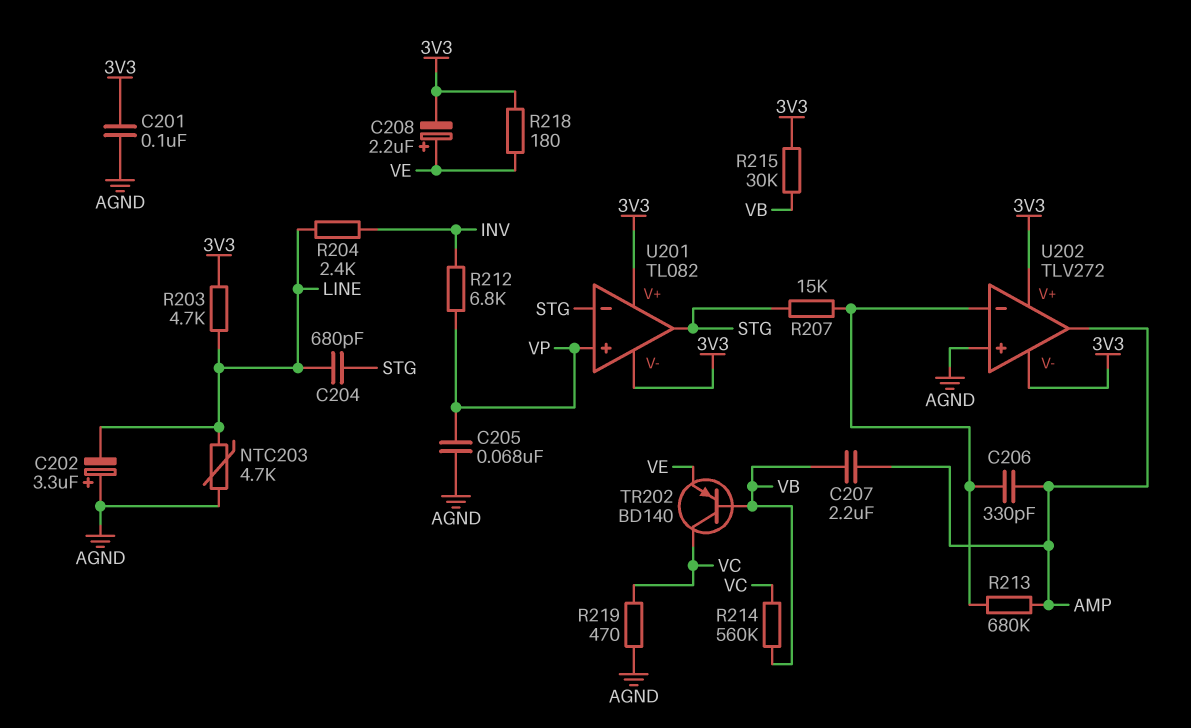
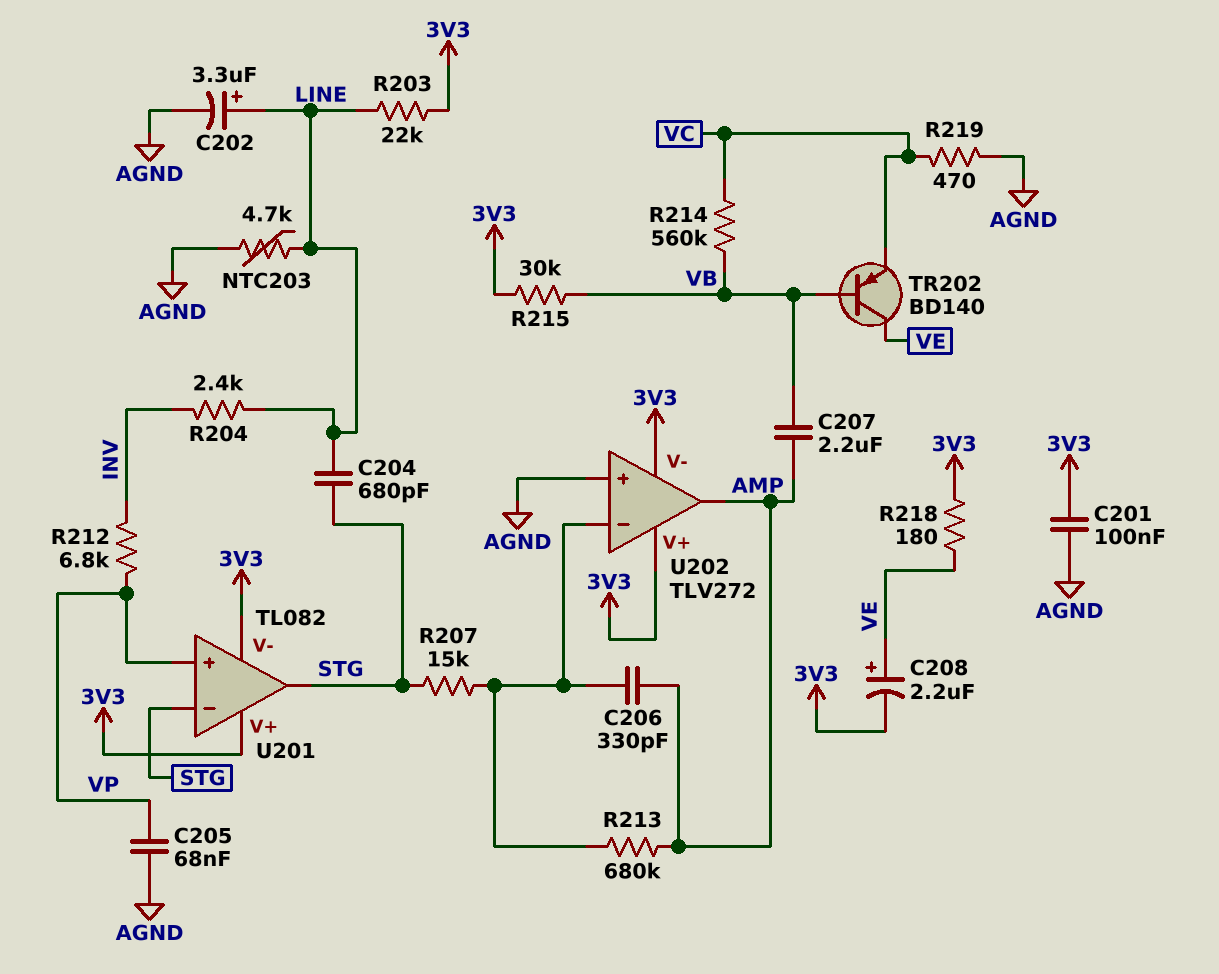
C202: 3.3uF (plus AGND, minus LINE) -> 3.3uF (plus LINE, minus AGND)
R203: 4.7k (3V3, LINE) -> 22k (3V3, LINE)
TR202: PNP BD140 (B VB, C VC, E VE) -> PNP BD140 (B VB, C VE, E VC)

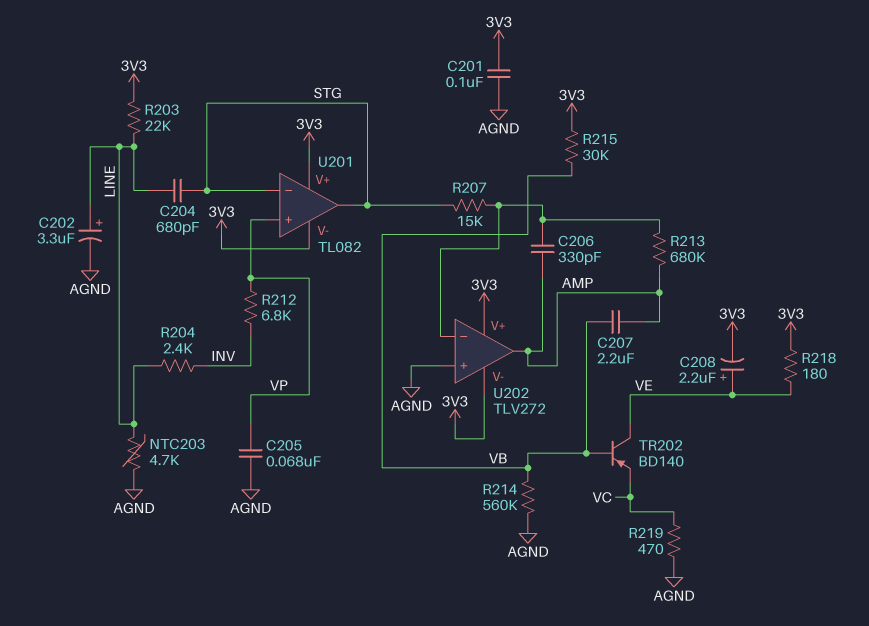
R214: 560k (VB, VC) -> 560k (AGND, VB)

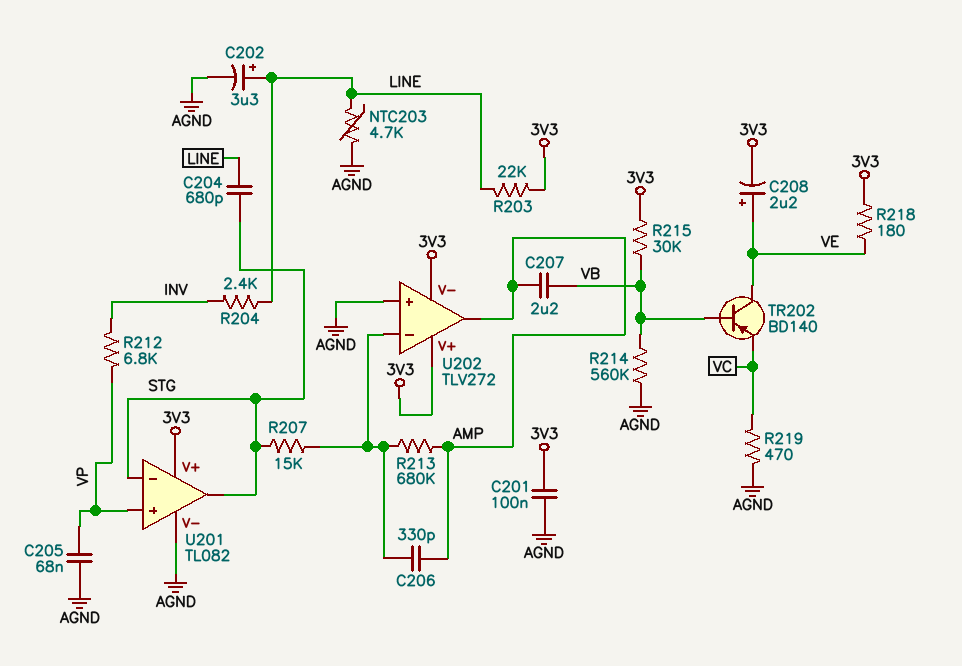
U201 pin V-: 3V3 -> AGND

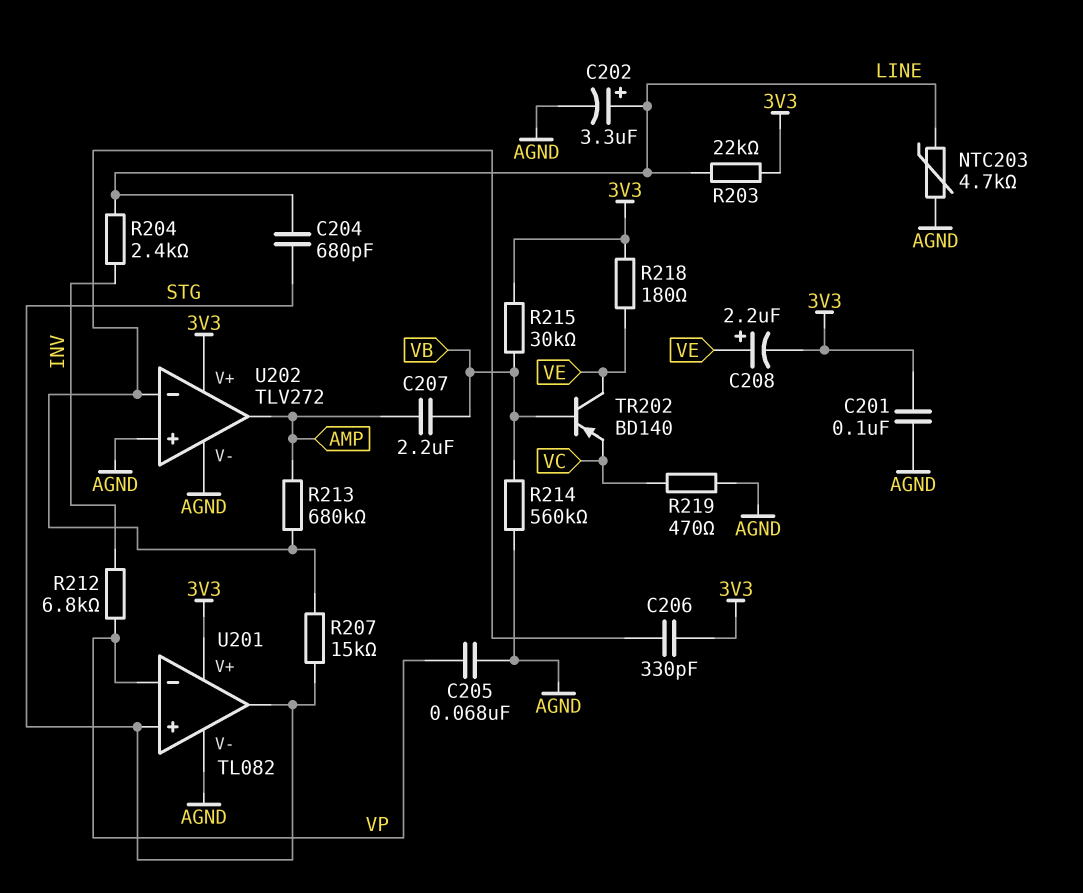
C206: 330pF (AMP, U202/in-) -> 330pF (3V3, U202/in-)
U201 pin in+: VP -> STG
U201 pin in-: STG -> VP
U202 pin V-: 3V3 -> AGND

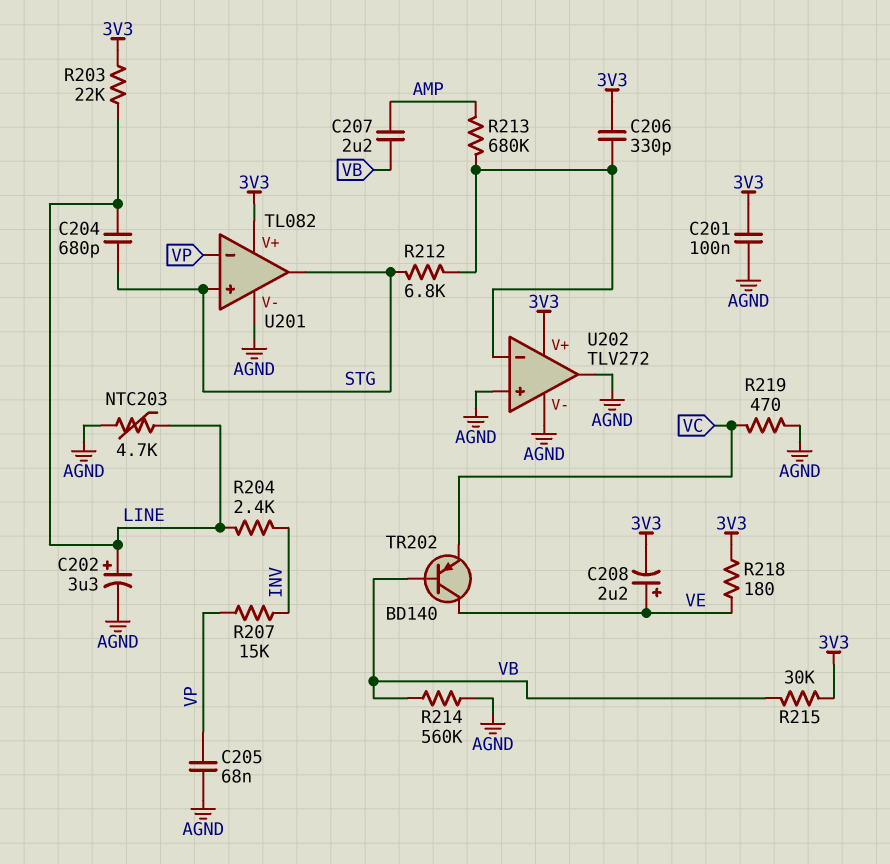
R207: 15k (STG, U202/in-) -> 15k (INV, VP)
R212: 6.8k (INV, VP) -> 6.8k (STG, U202/in-)
U202 pin out: AMP -> AGND

